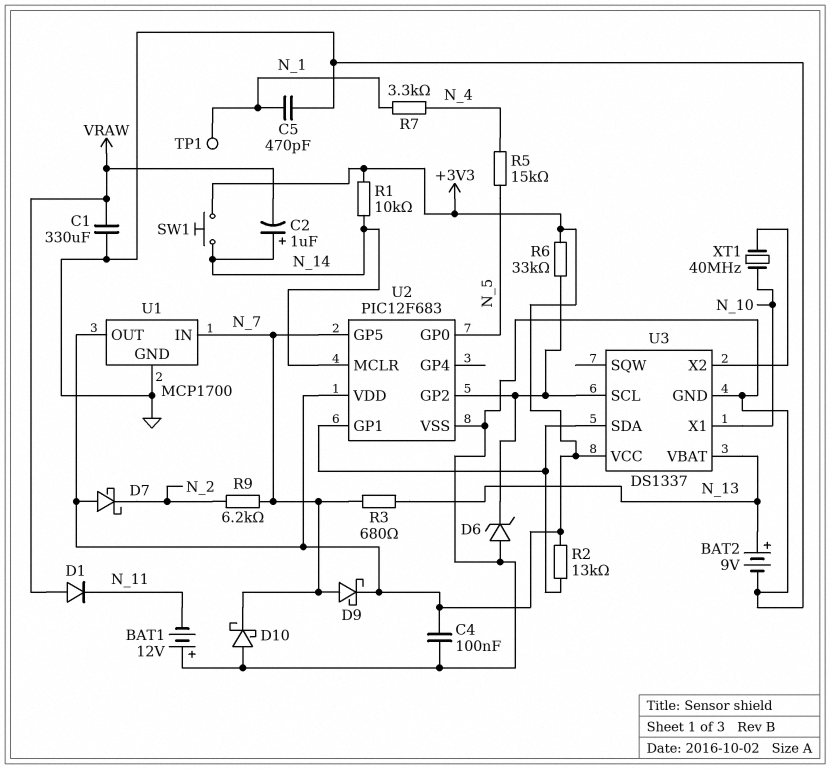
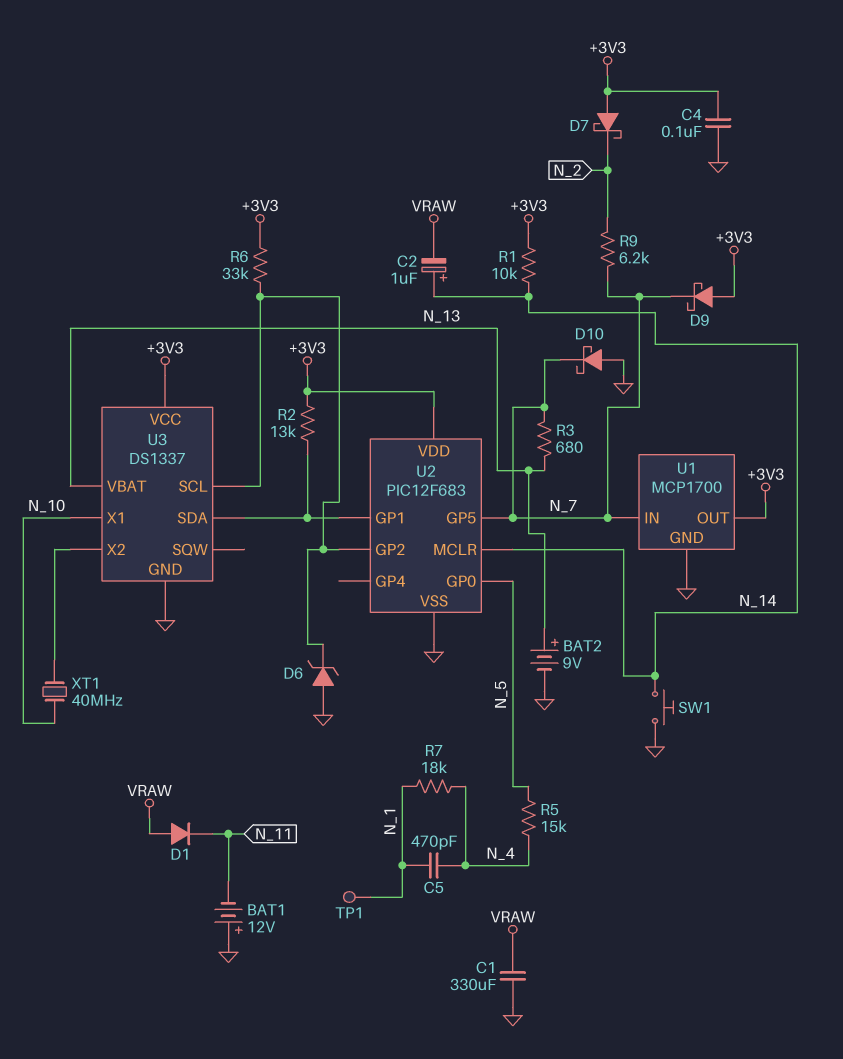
C5: 470pF (GND, N_1) -> 470pF (N_1, N_4)
D9: schottky (A N_7, K +3V3) -> schottky (A +3V3, K N_7)
R7: 3.3k (N_1, N_4) -> 18k (N_1, N_4)
SW1: button (+3V3, N_14) -> button (GND, N_14)

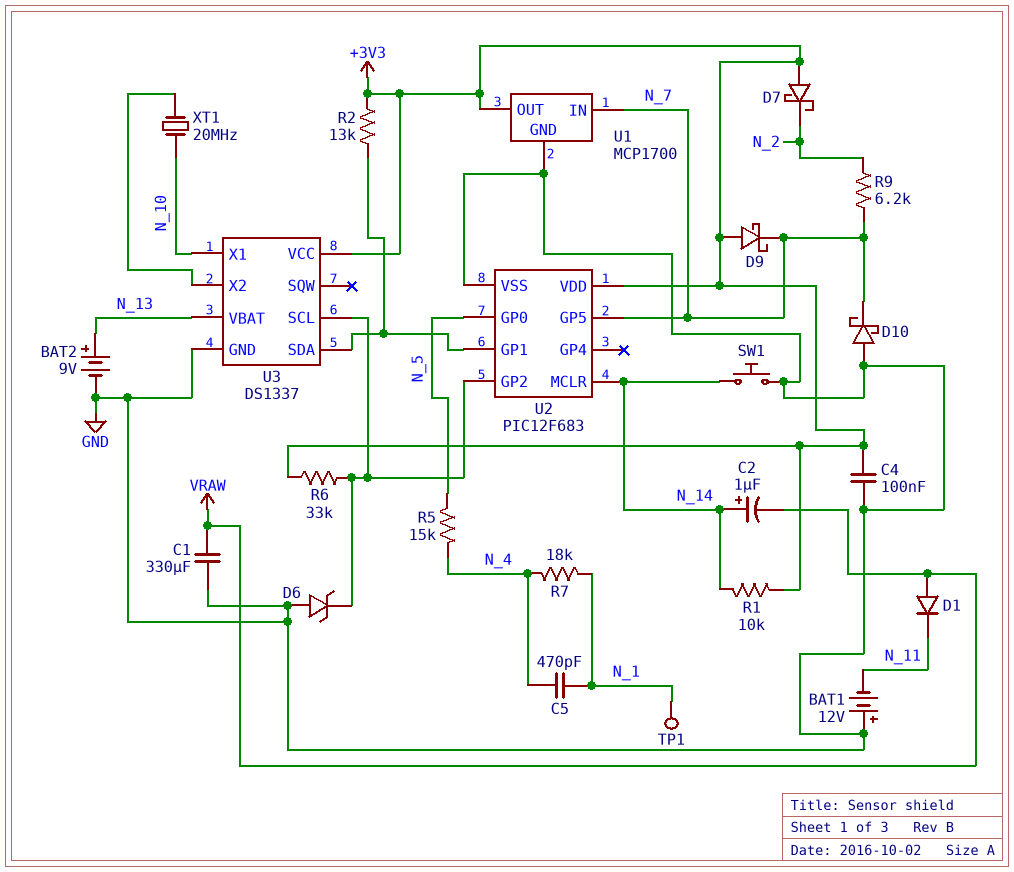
R3: 680 (N_7, N_13) -> none
XT1: 40MHz (N_10, U3/X2) -> 20MHz (N_10, U3/X2)

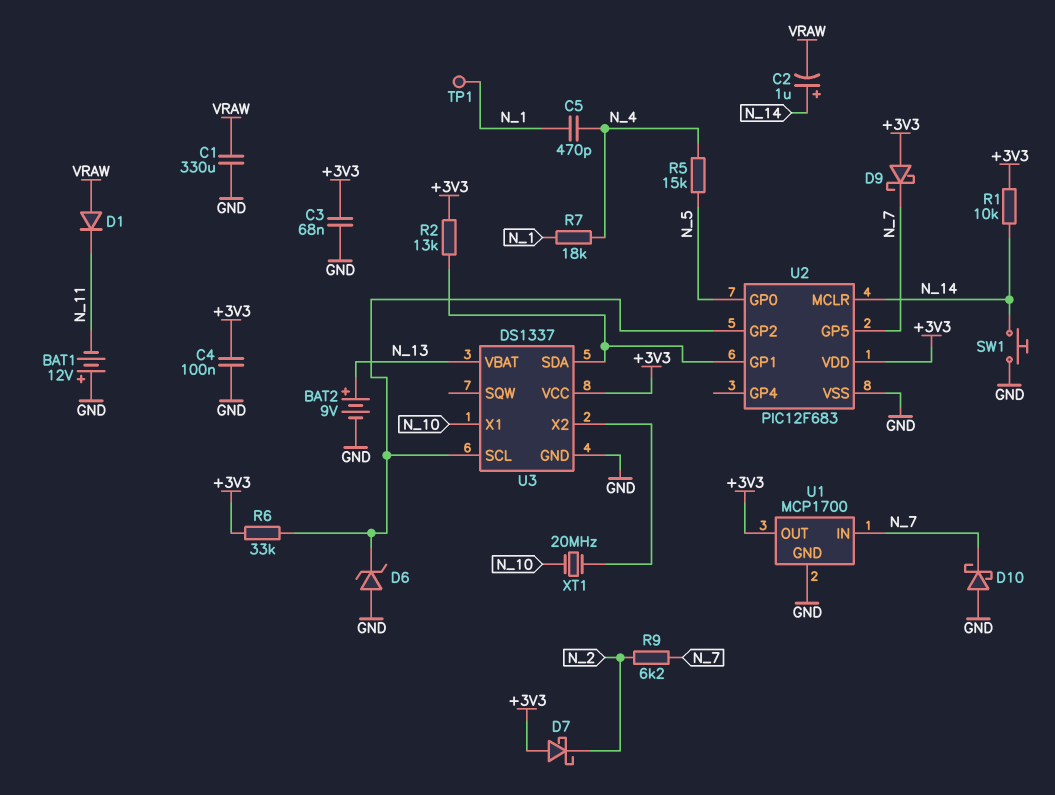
C3: none -> 68nF (+3V3, GND)

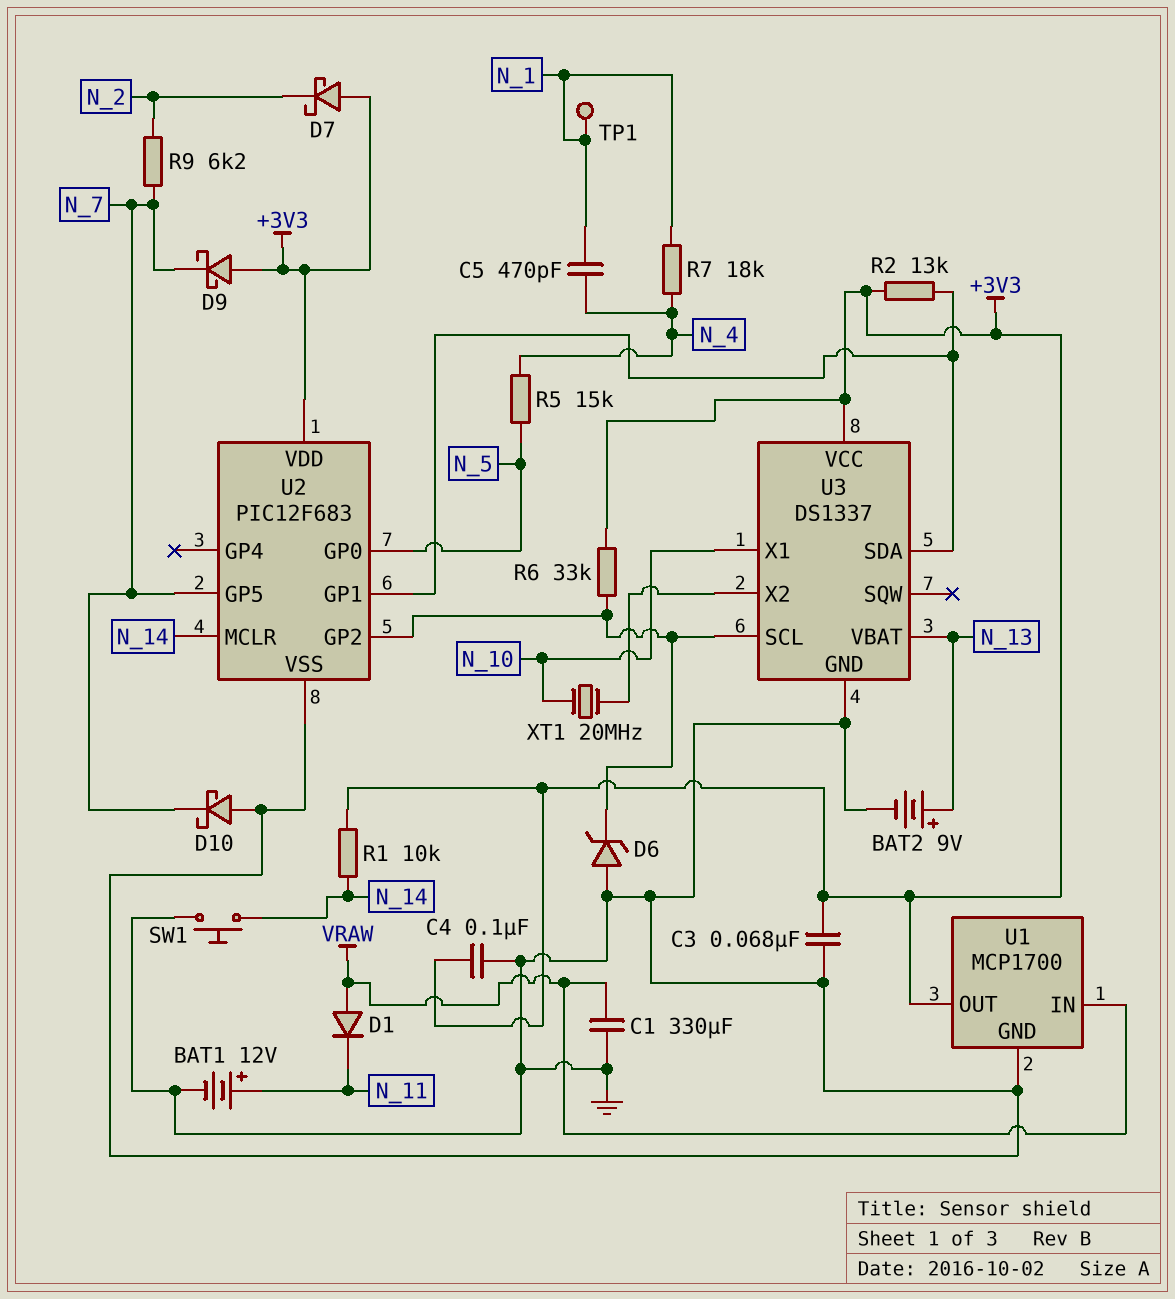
BAT1: 12V (plus GND, minus N_11) -> 12V (plus N_11, minus GND)
C2: 1uF (plus N_14, minus VRAW) -> none
U1 pin IN: N_7 -> VRAW

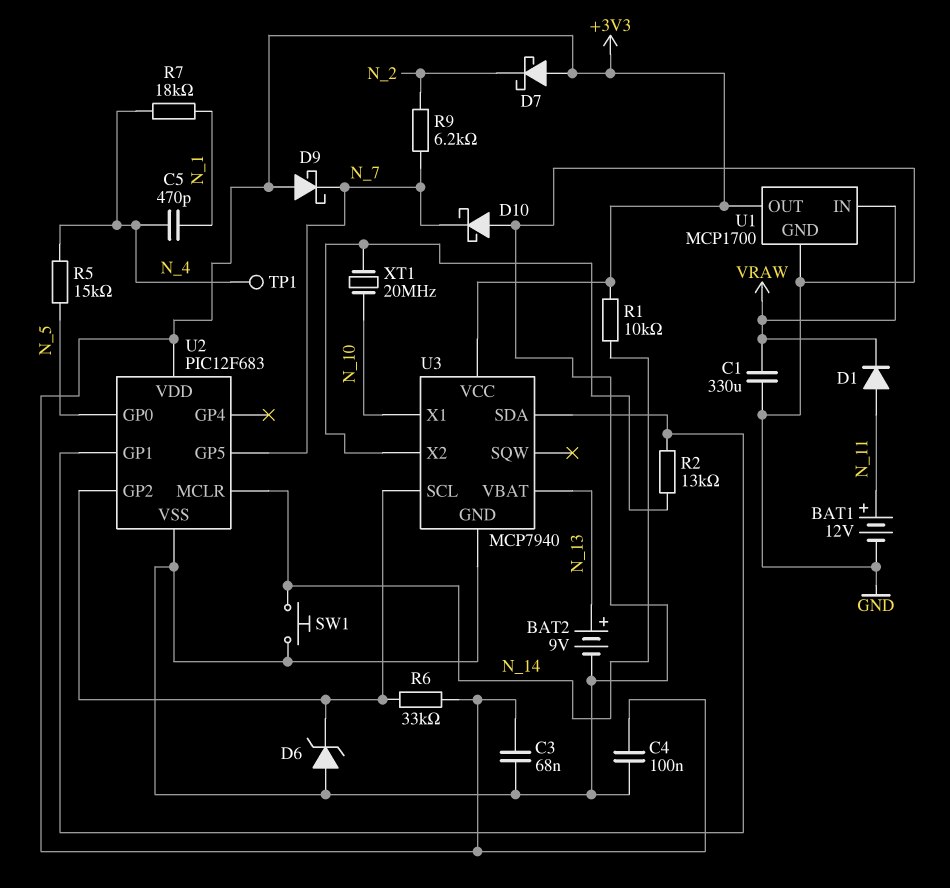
D1: diode (A VRAW, K N_11) -> diode (A N_11, K VRAW)
R2: 13k (+3V3, U2/GP1) -> 13k (U2/GP1, U3/X2)
TP1: test point (N_1) -> test point (N_4)
U3: DS1337 -> MCP7940

